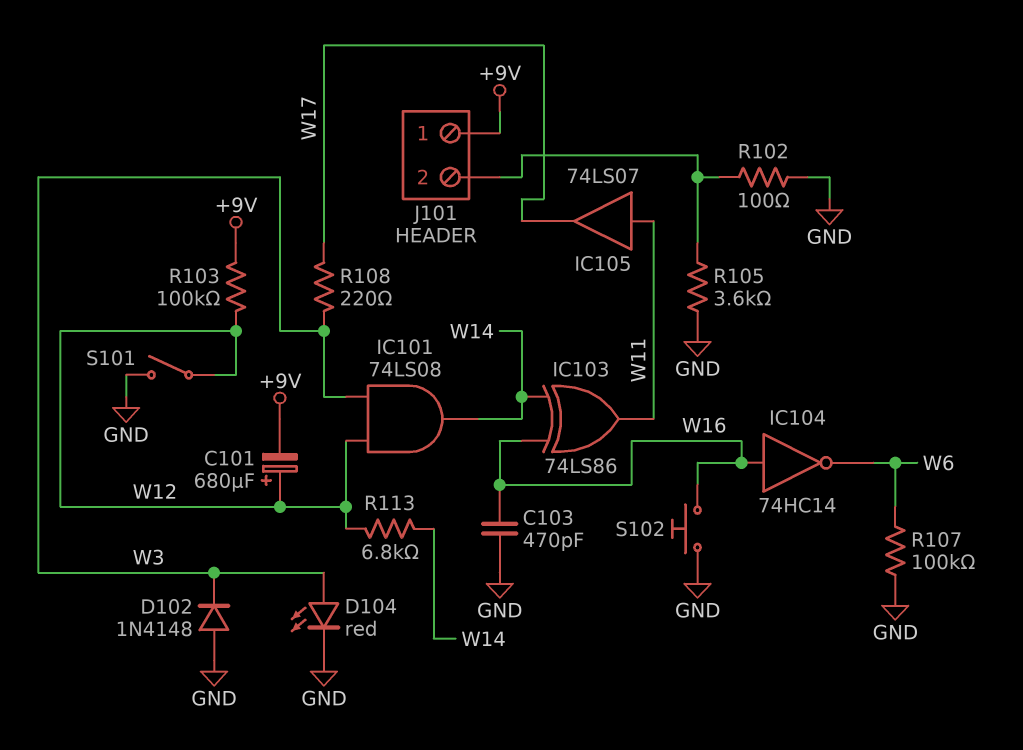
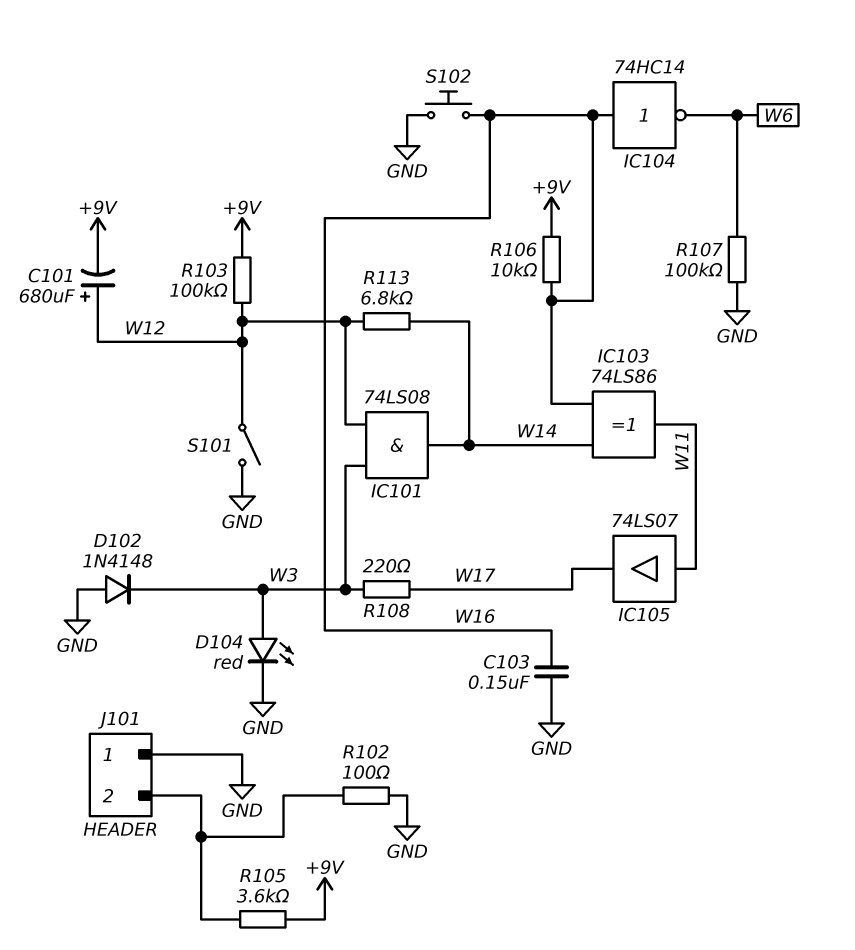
C103: 470pF (GND, W16) -> 150nF (GND, W16)
J101 pin 1: +9V -> GND
R105: 3.6k (GND, J101/2) -> 3.6k (+9V, J101/2)
R106: none -> 10k (+9V, W16)

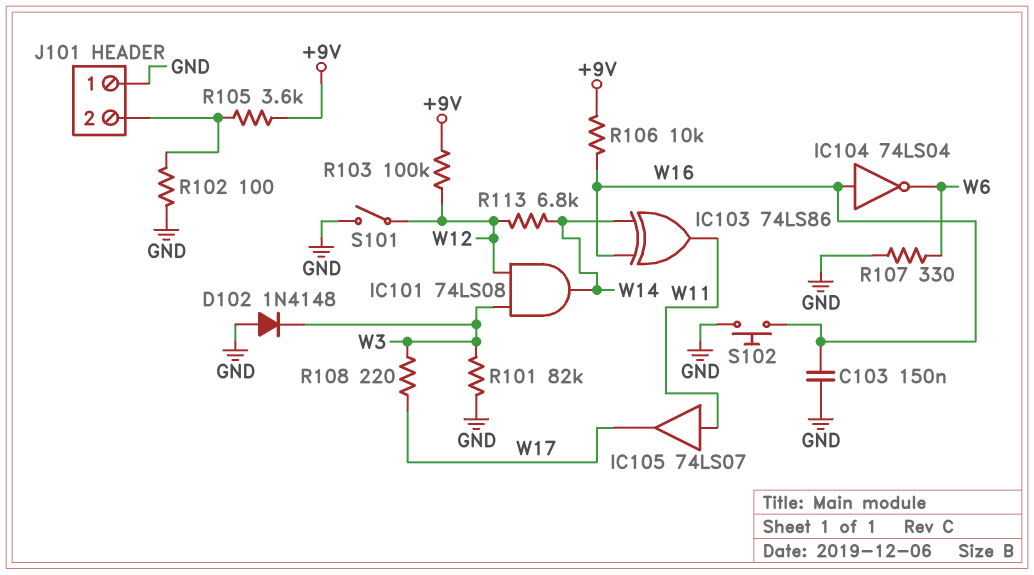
C101: 680uF (plus W12, minus +9V) -> none
D104: LED red (A W3, K GND) -> none
IC104: NOT 74HC14 (in W16, out W6) -> NOT 74LS04 (in W16, out W6)
R101: none -> 82k (GND, W3)
R107: 100k (GND, W6) -> 330 (GND, W6)

